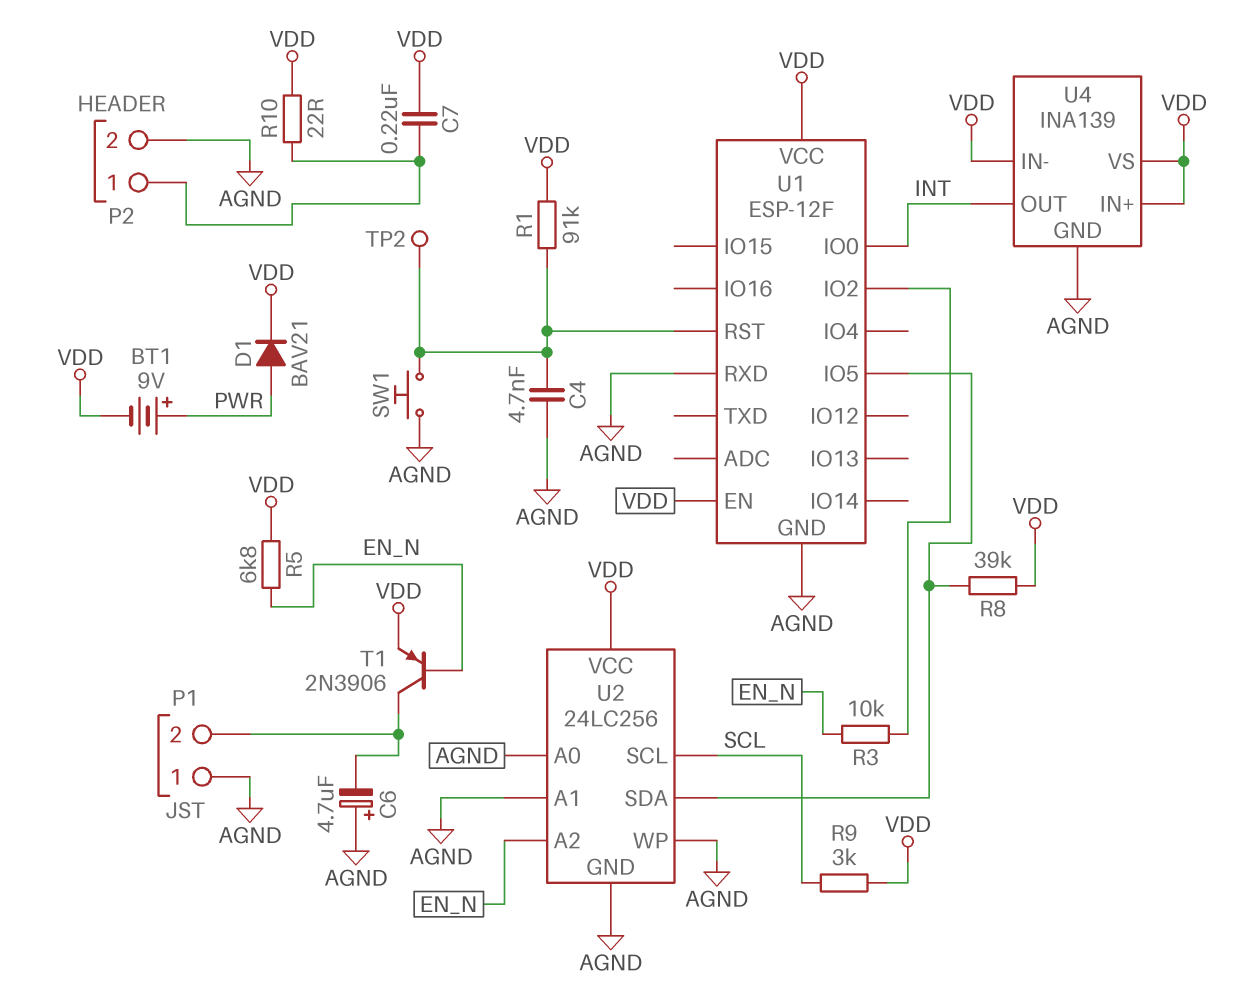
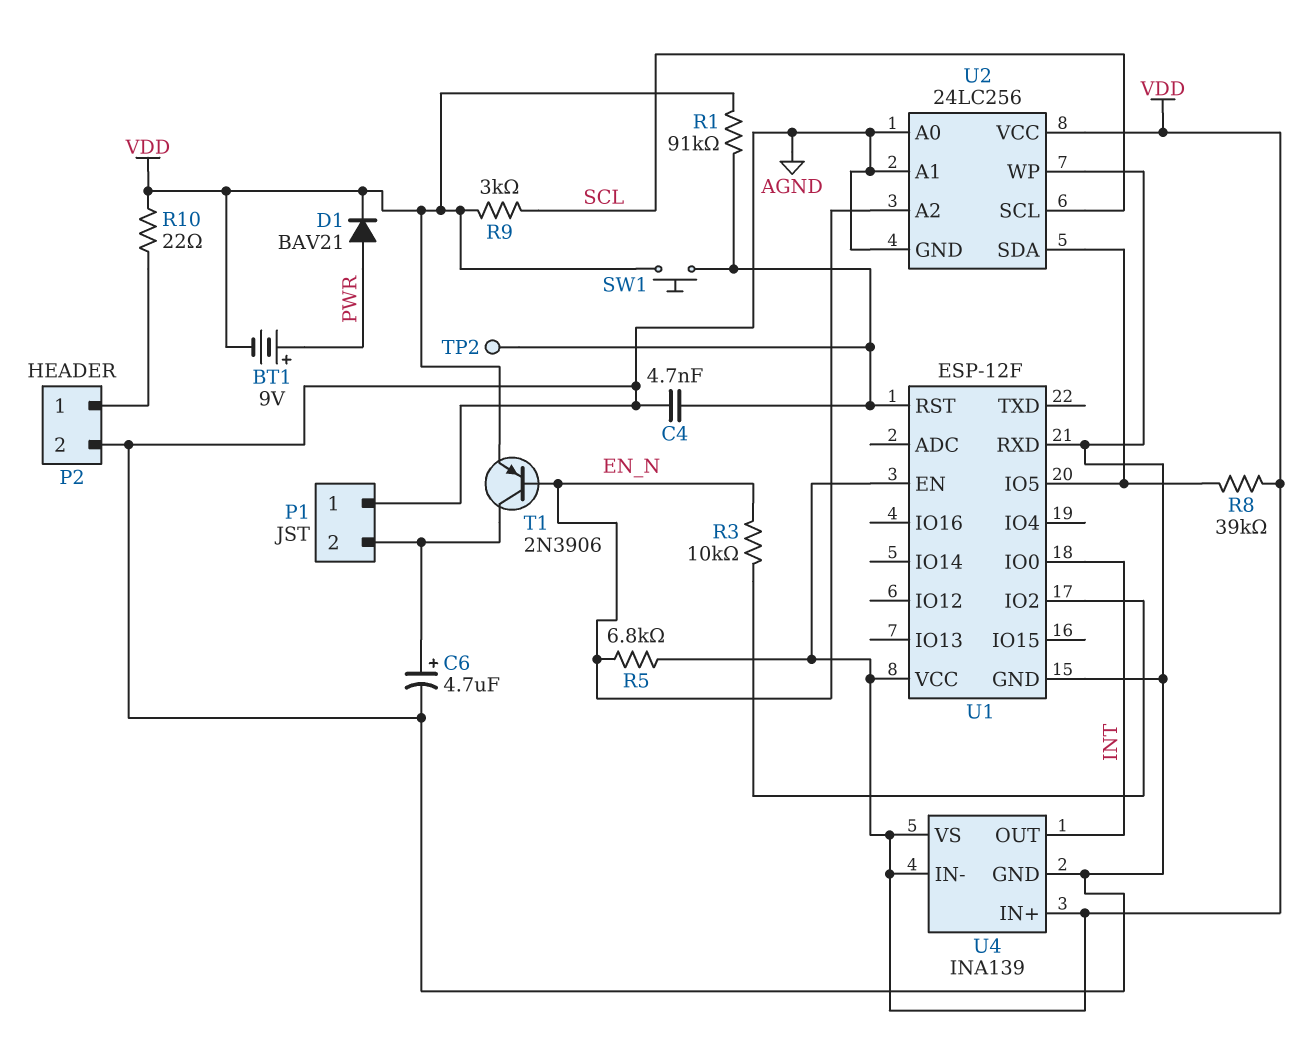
C6: 4.7uF (plus AGND, minus P1/2) -> 4.7uF (plus P1/2, minus AGND)
C7: 220nF (P2/1, VDD) -> none
SW1: button (AGND, U1/RST) -> button (U1/RST, VDD)

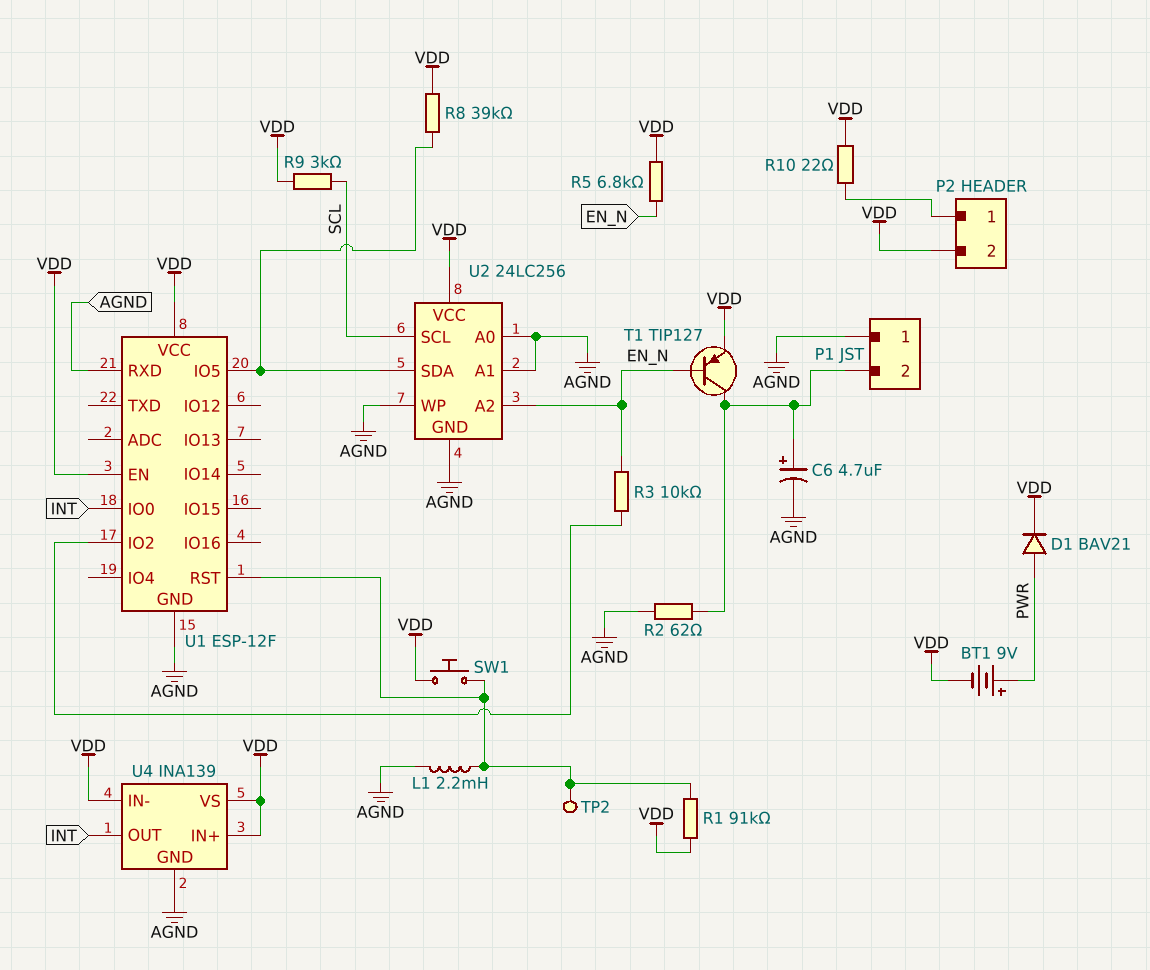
C4: 4.7nF (AGND, U1/RST) -> none
L1: none -> 2.2mH (AGND, U1/RST)
P2 pin 2: AGND -> VDD
R2: none -> 62 (AGND, P1/2)
T1: PNP 2N3906 (B EN_N, C P1/2, E VDD) -> PNP TIP127 (B EN_N, C P1/2, E VDD)

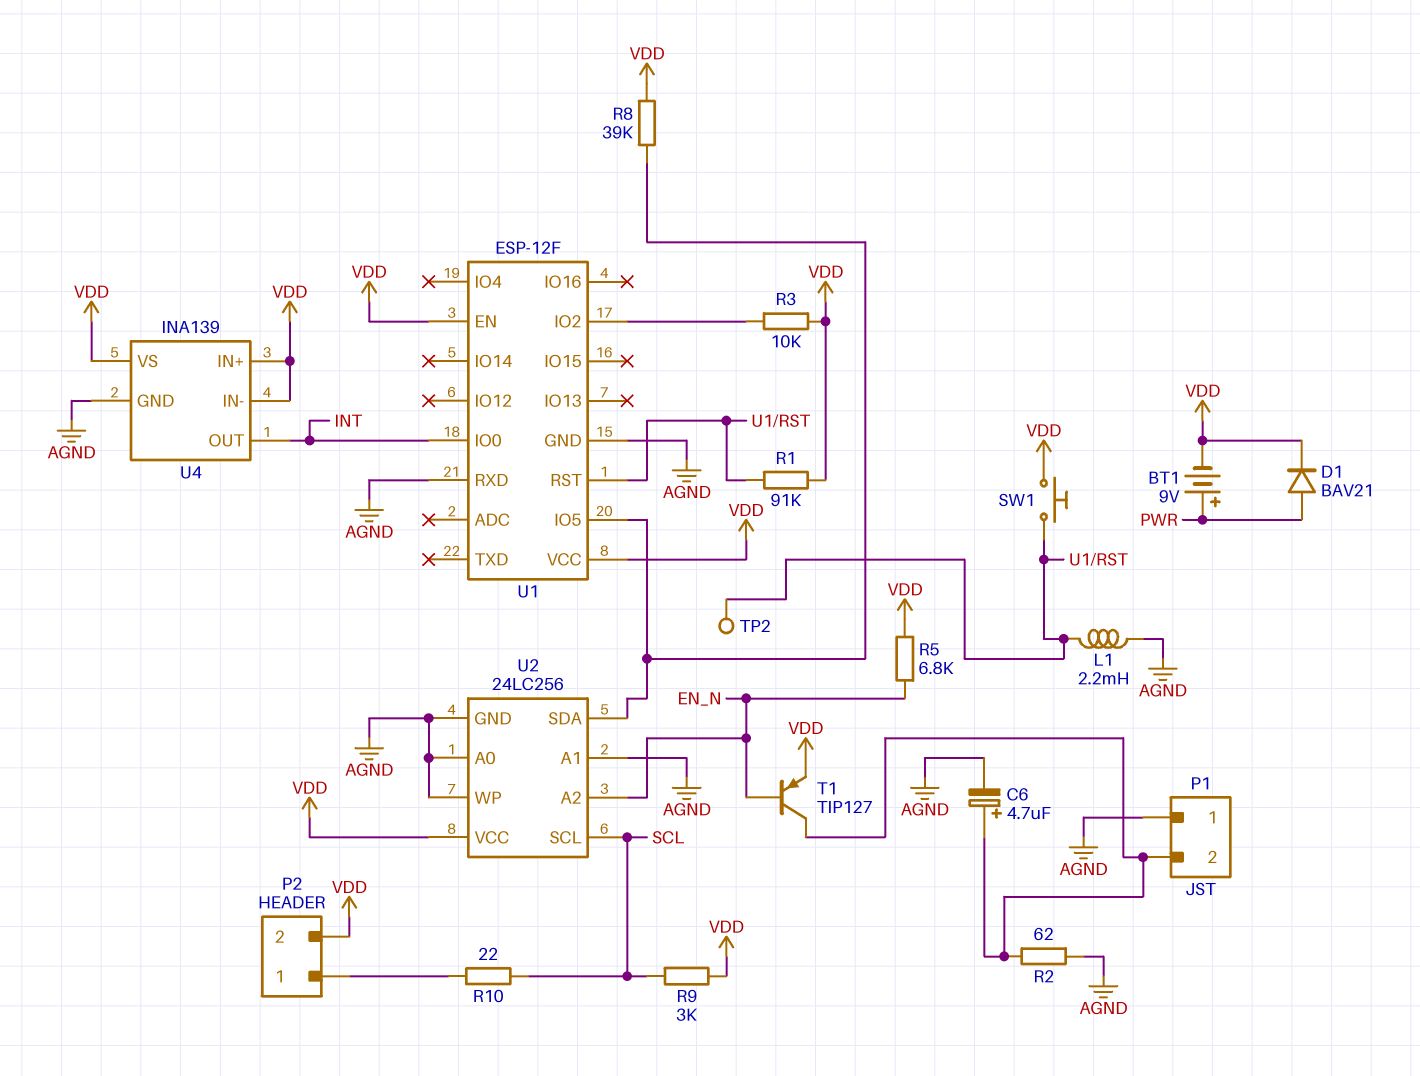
R3: 10k (EN_N, U1/IO2) -> 10k (U1/IO2, VDD)
R10: 22 (P2/1, VDD) -> 22 (P2/1, SCL)

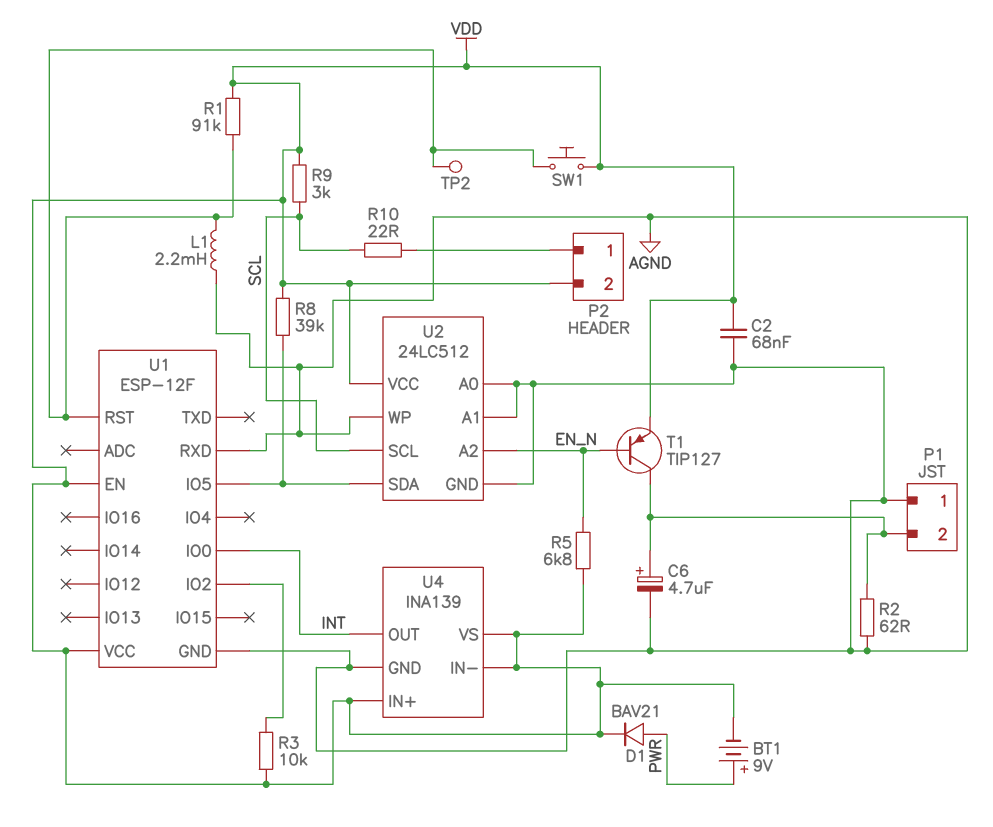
C2: none -> 68nF (AGND, VDD)
U2: 24LC256 -> 24LC512

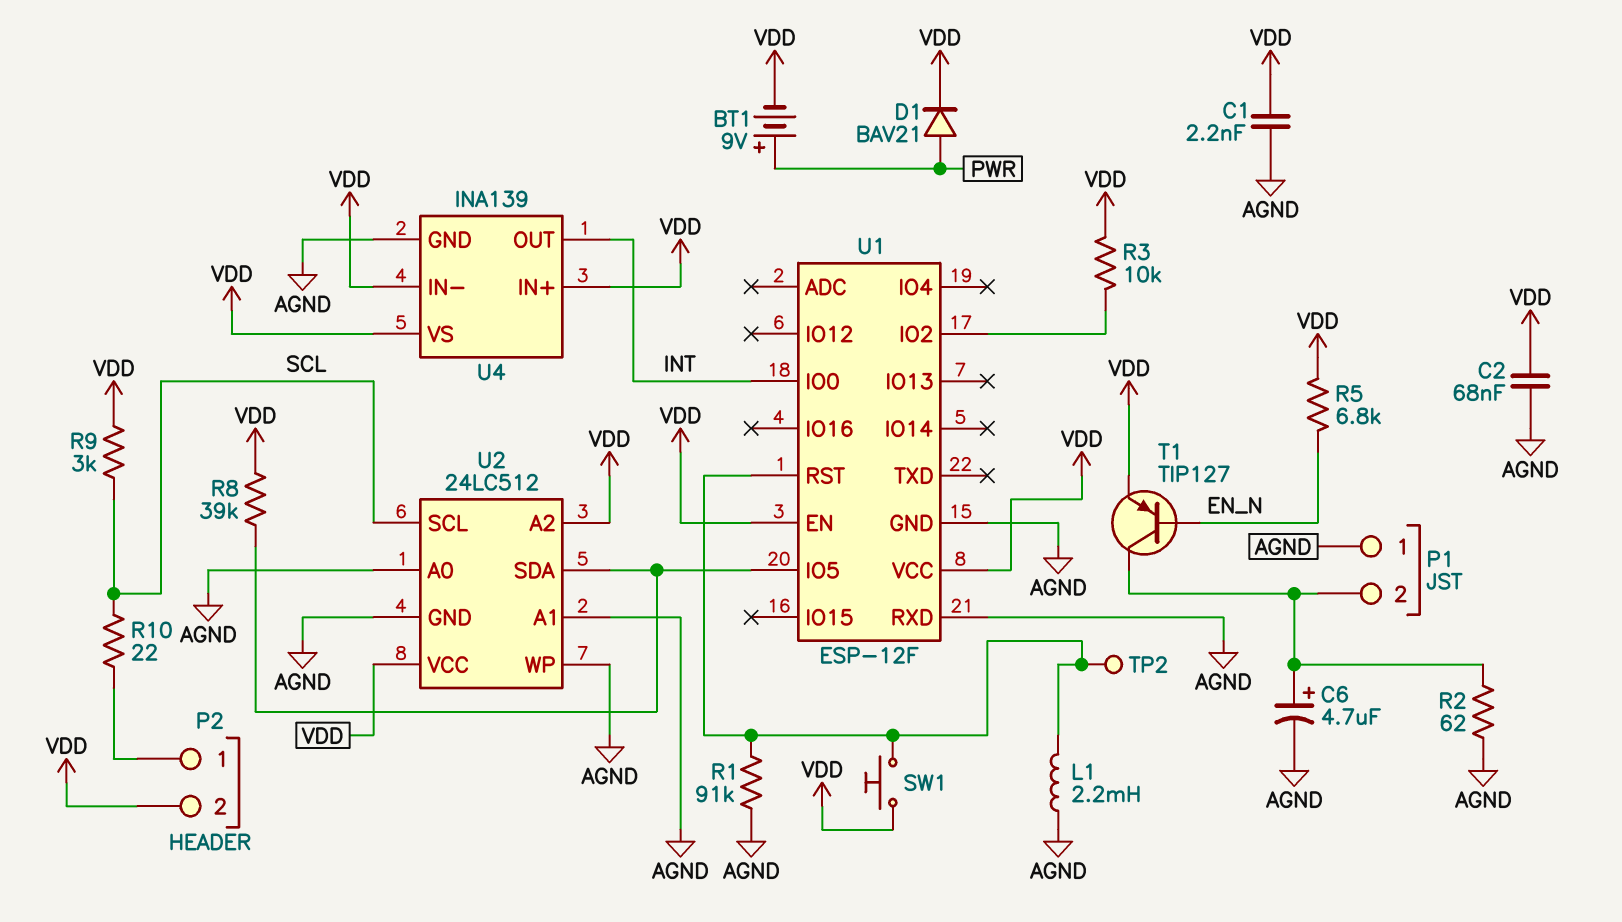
C1: none -> 2.2nF (AGND, VDD)
R1: 91k (U1/RST, VDD) -> 91k (AGND, U1/RST)
U2 pin A2: EN_N -> VDD

